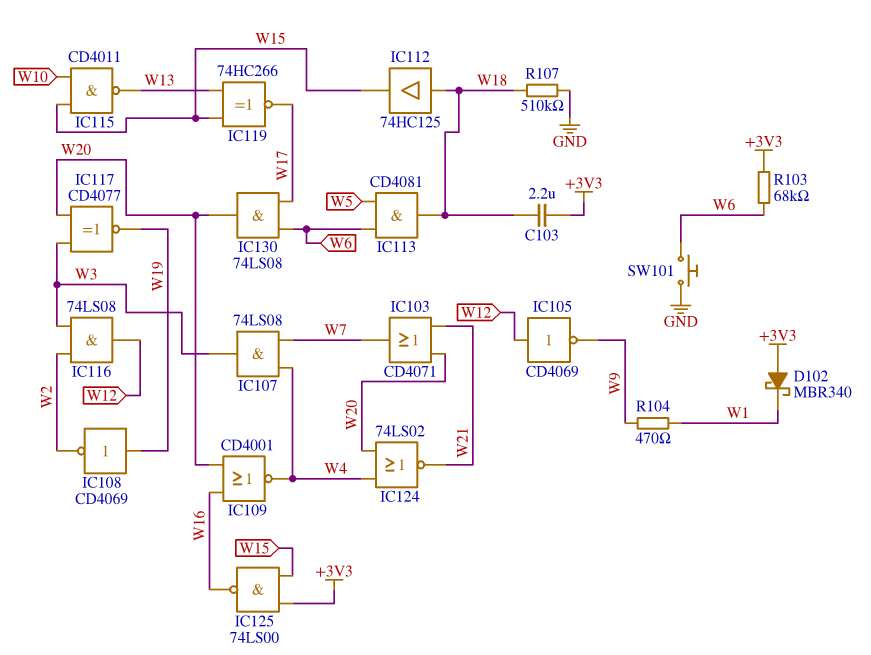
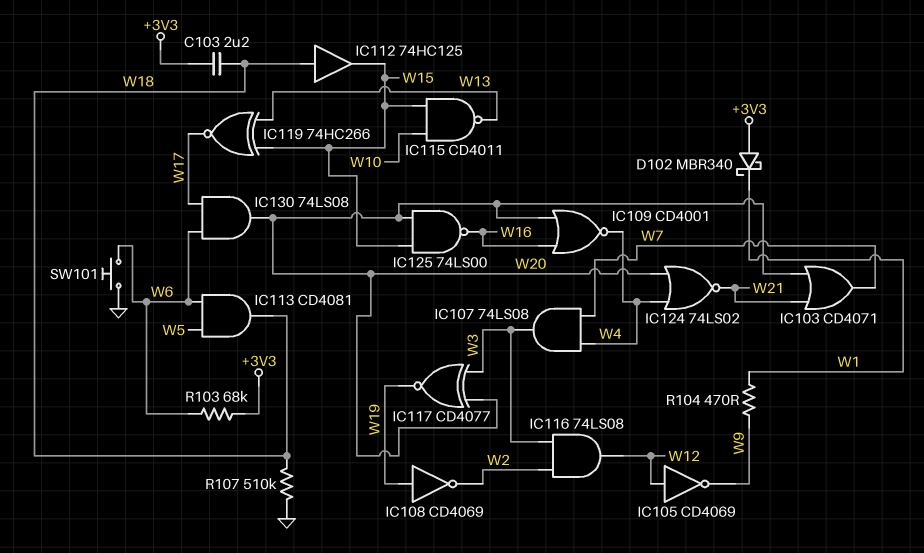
IC125: NAND 74LS00 (in +3V3, in W15, out W16) -> NAND 74LS00 (in W15, in W20, out W16)

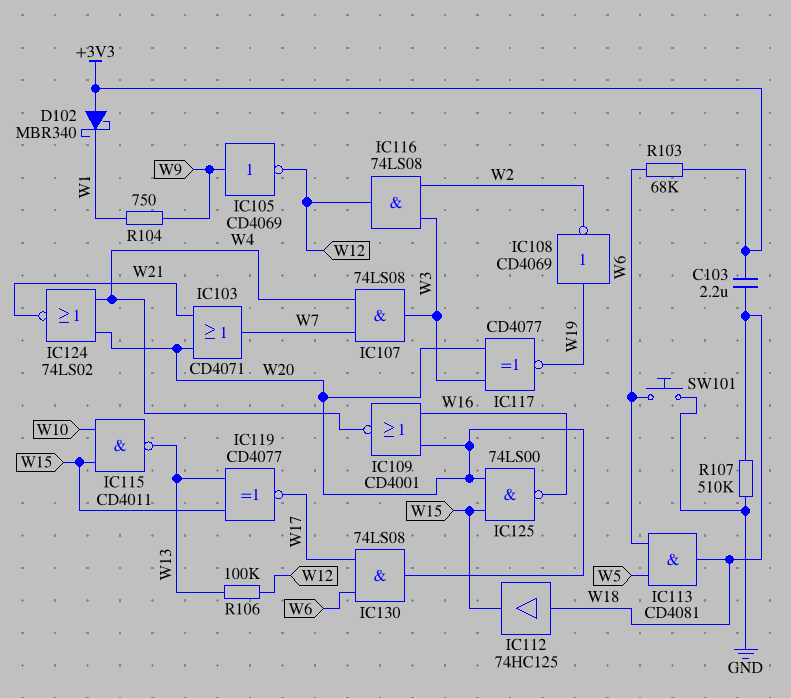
IC105: NOT CD4069 (in W12, out W9) -> NOT CD4069 (in W9, out W12)
IC119: XNOR 74HC266 (in W13, in W15, out W17) -> XNOR CD4077 (in W13, in W15, out W17)
R104: 470 (W1, W9) -> 750 (W1, W9)
R106: none -> 100k (W12, W13)

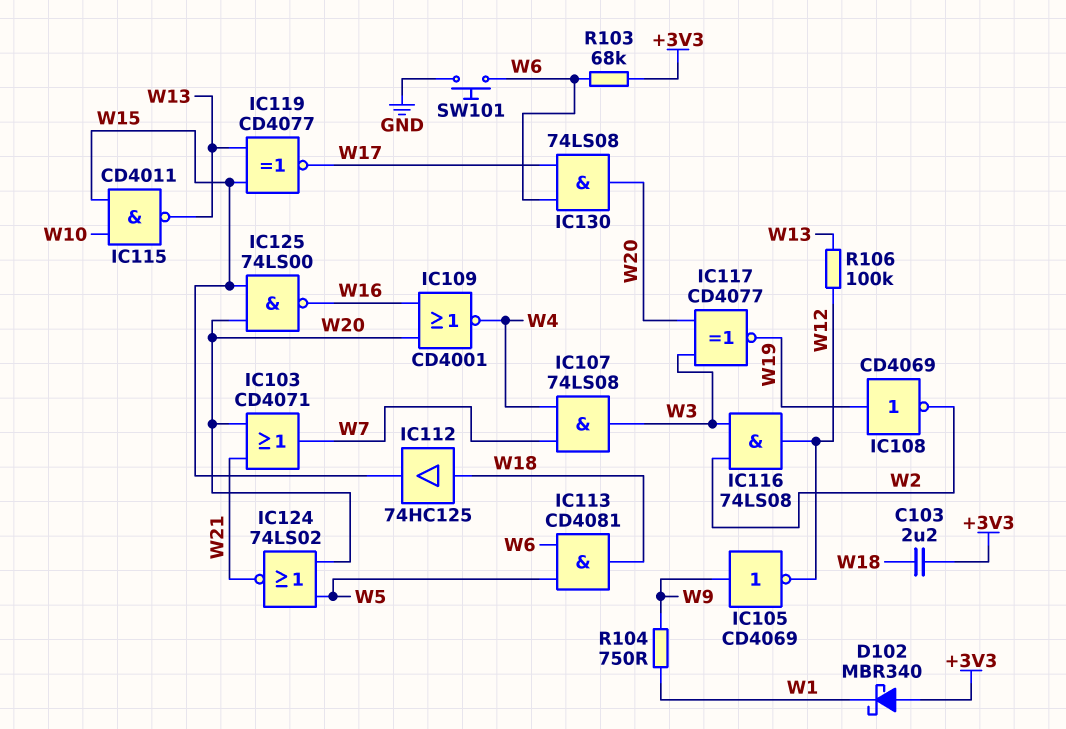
IC124: NOR 74LS02 (in W4, in W20, out W21) -> NOR 74LS02 (in W5, in W20, out W21)
R107: 510k (GND, W18) -> none

